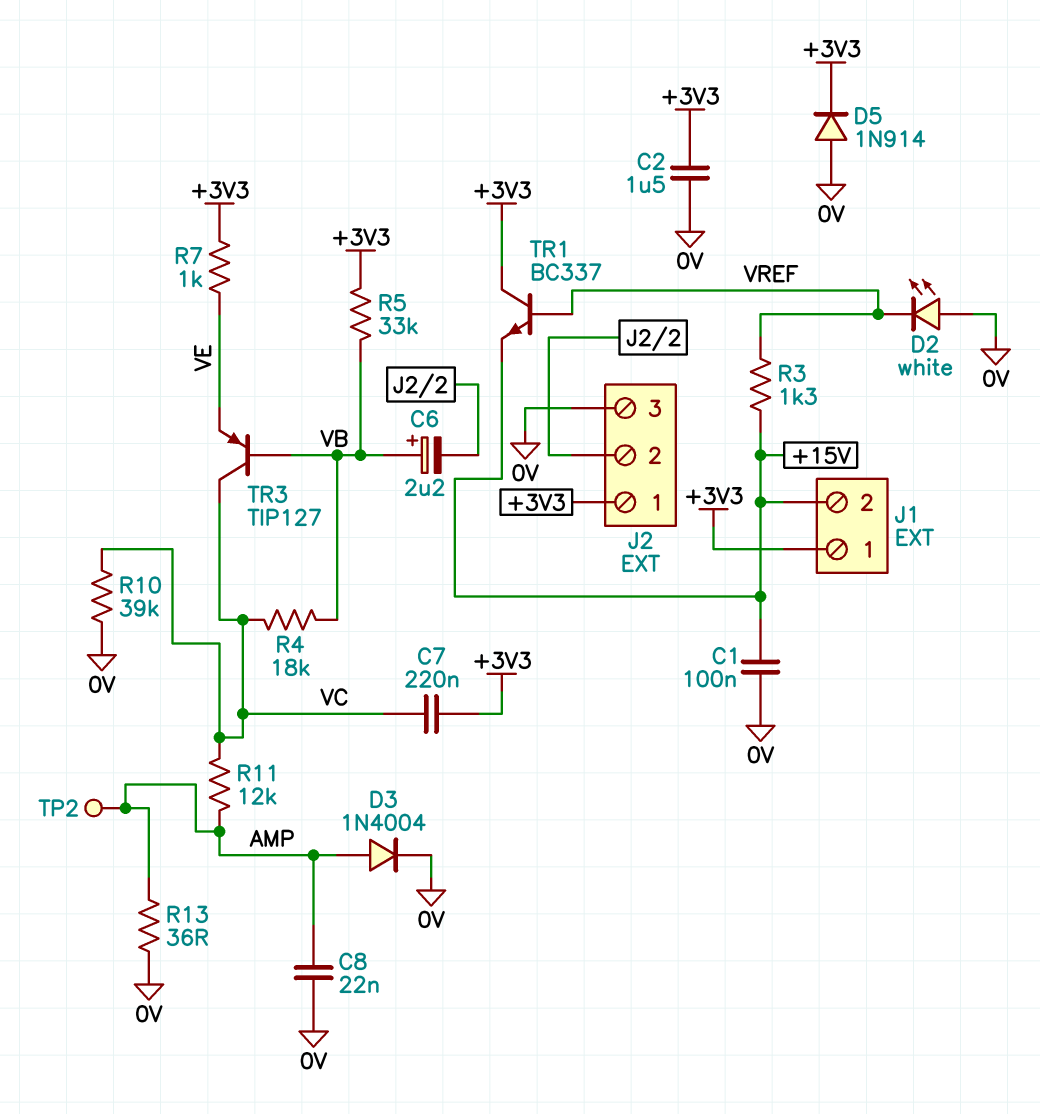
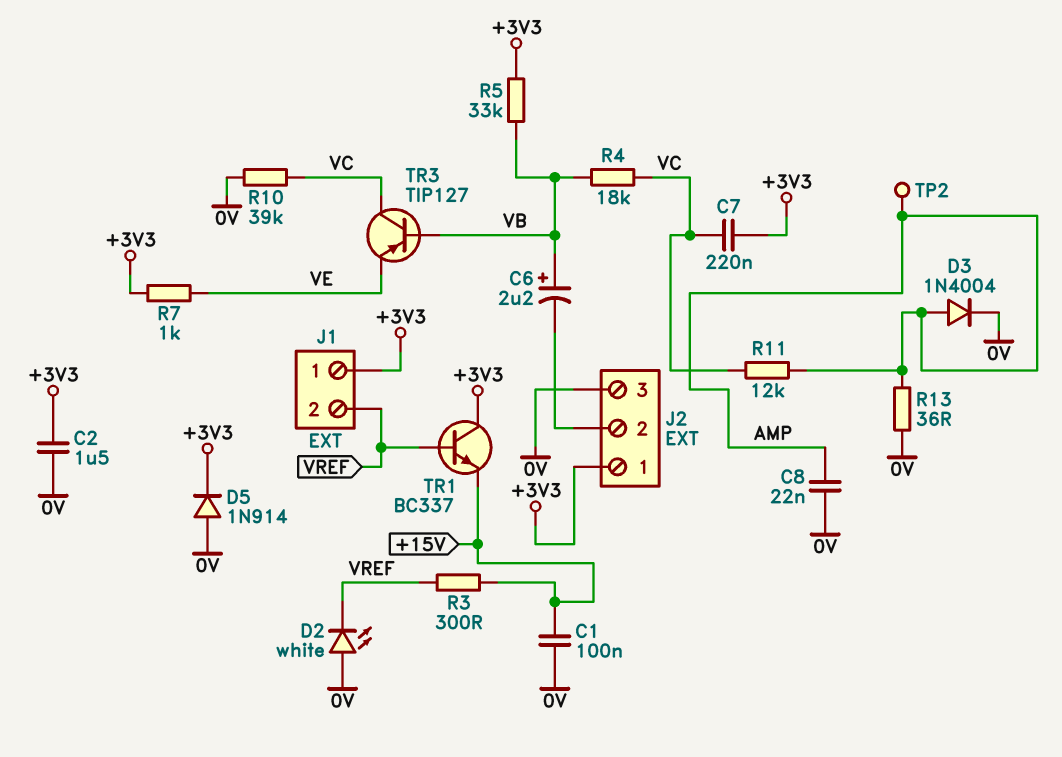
J1 pin 2: +15V -> VREF
R3: 1.3k (+15V, VREF) -> 300 (+15V, VREF)

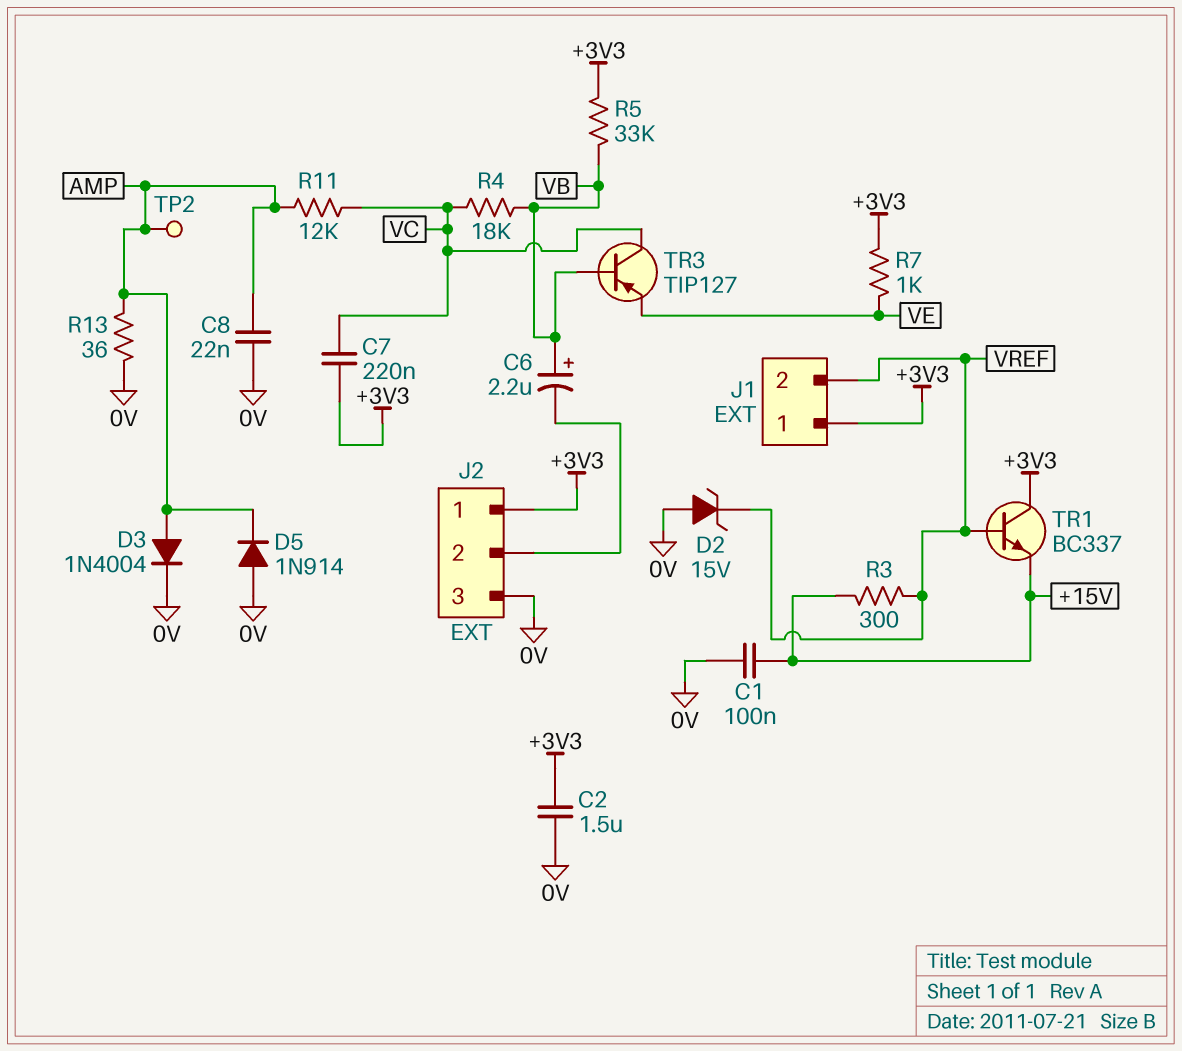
D2: LED white (A 0V, K VREF) -> zener 15V (A 0V, K VREF)
D5: diode 1N914 (A 0V, K +3V3) -> diode 1N914 (A 0V, K AMP)
R10: 39k (0V, VC) -> none

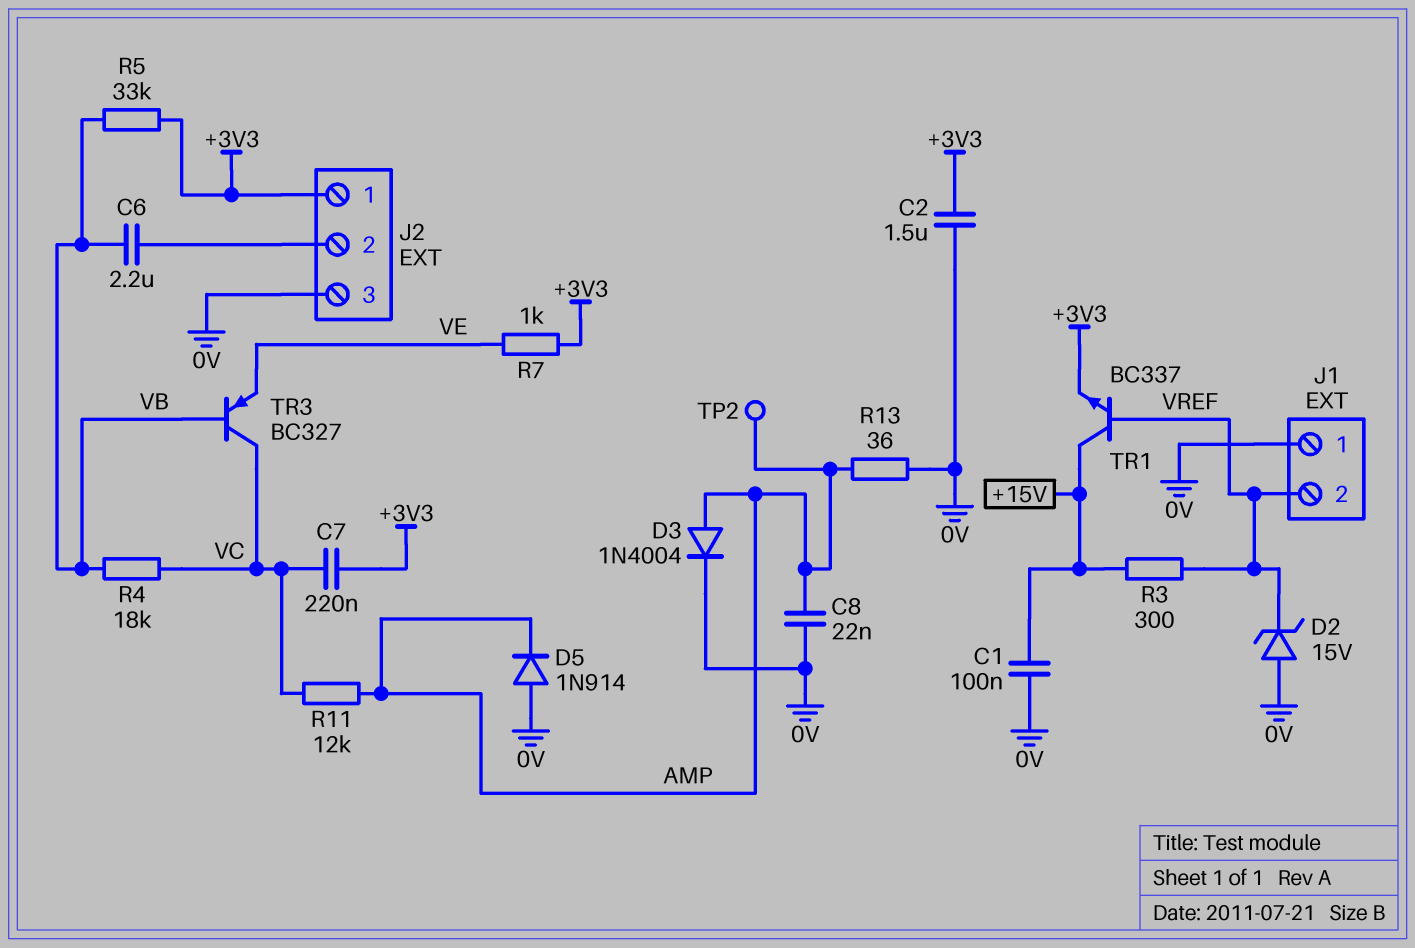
C6: 2.2uF (plus VB, minus J2/2) -> 2.2uF (J2/2, VB)
J1 pin 1: +3V3 -> 0V
TR1: NPN BC337 (B VREF, C +3V3, E +15V) -> NPN BC337 (B VREF, C +15V, E +3V3)
TR3: PNP TIP127 (B VB, C VC, E VE) -> PNP BC327 (B VB, C VC, E VE)

